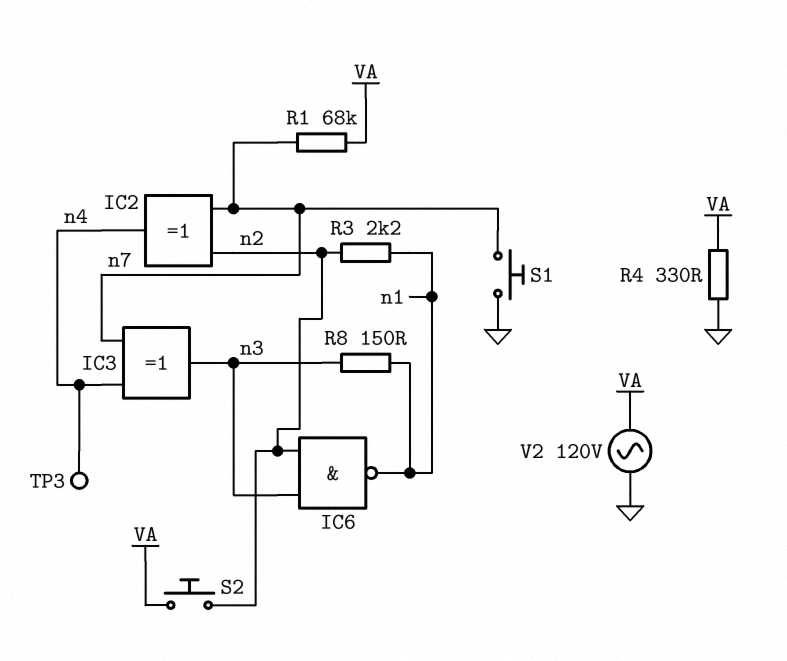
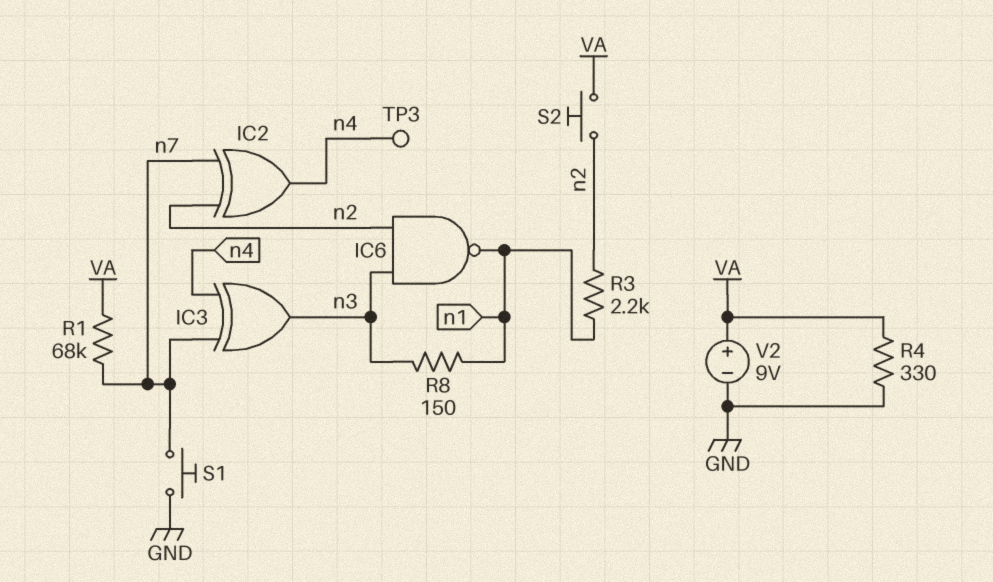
V2: AC 120V (GND, VA) -> 9V (plus VA, minus GND)

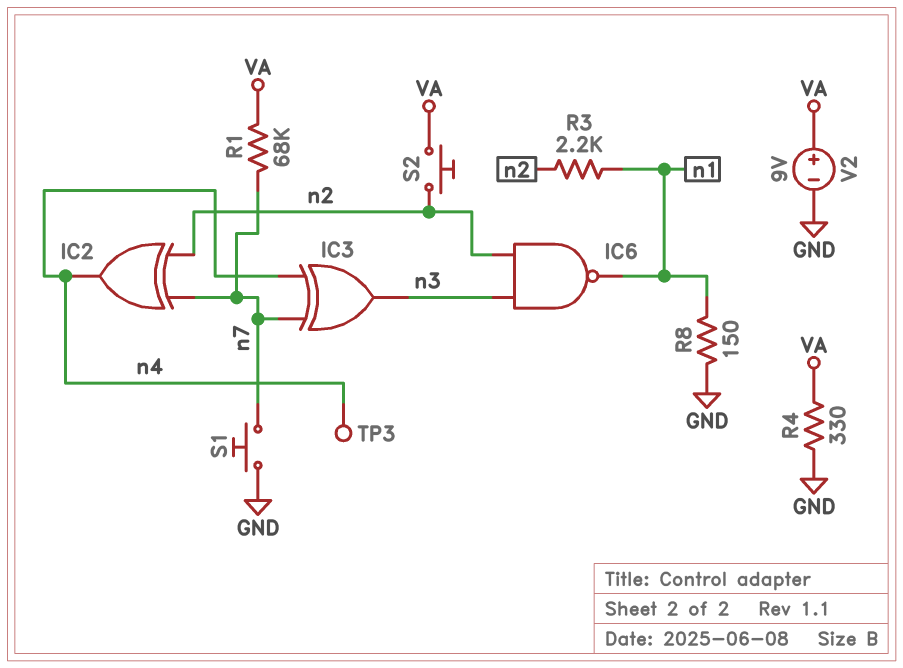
R8: 150 (n1, n3) -> 150 (GND, n1)

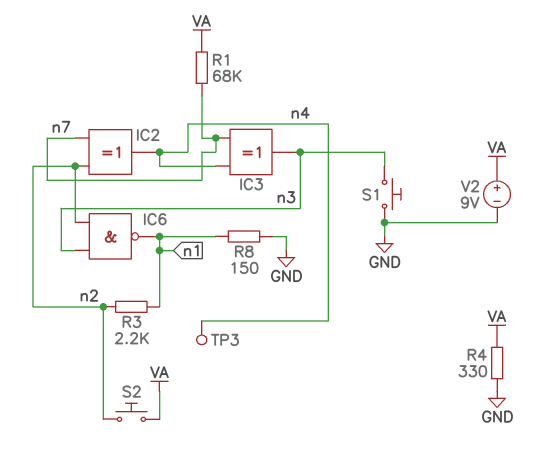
S1: button (GND, n7) -> button (GND, n3)

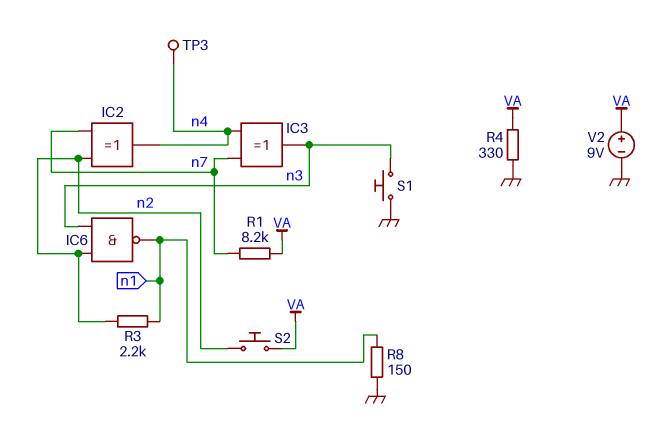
R1: 68k (VA, n7) -> 8.2k (VA, n7)

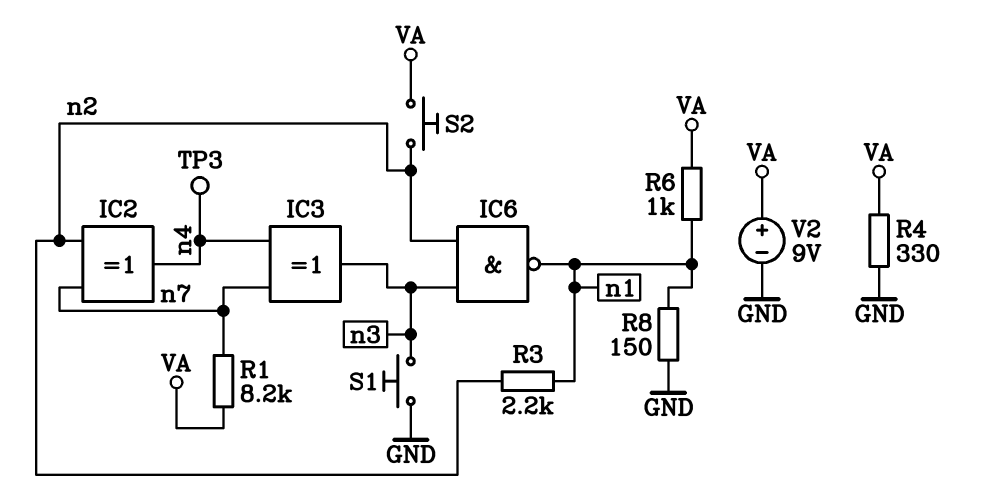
R6: none -> 1k (VA, n1)

